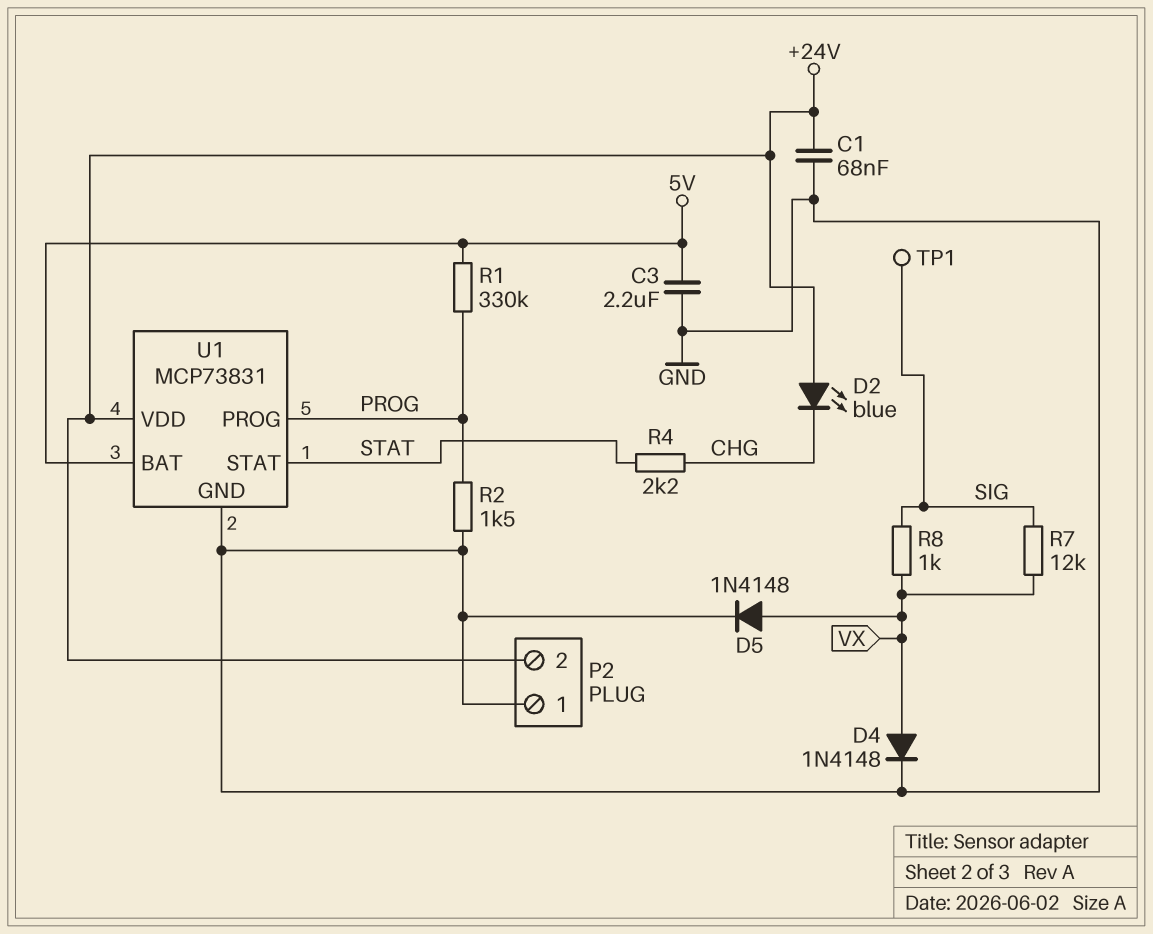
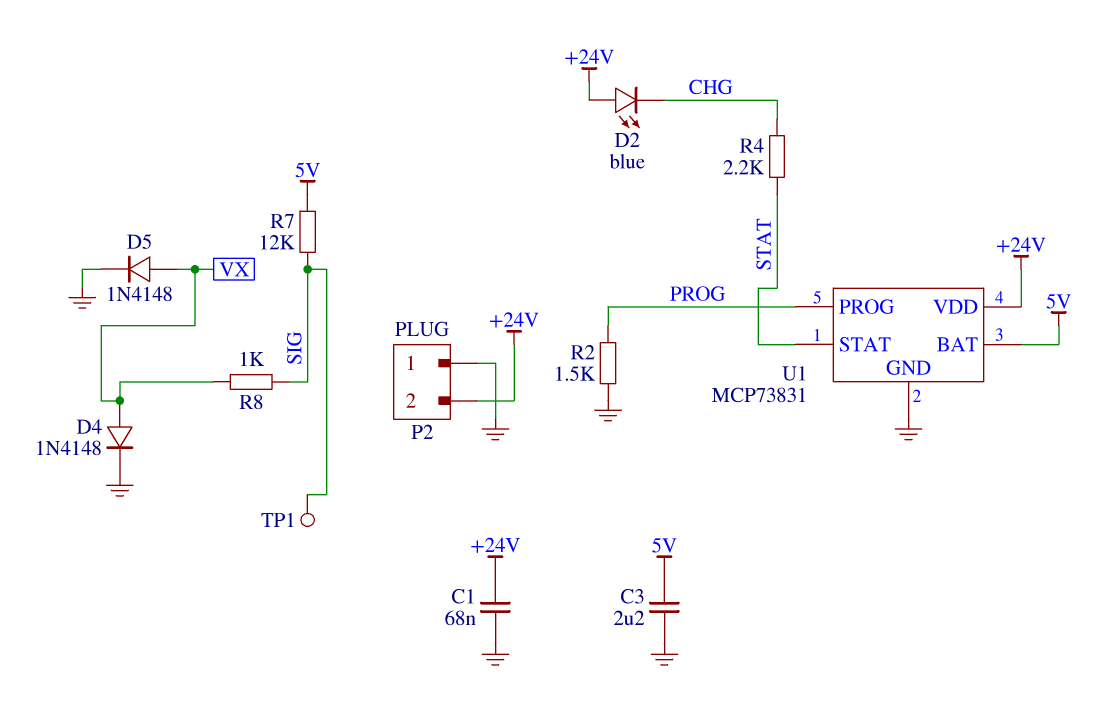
R1: 330k (5V, PROG) -> none
R7: 12k (SIG, VX) -> 12k (5V, SIG)

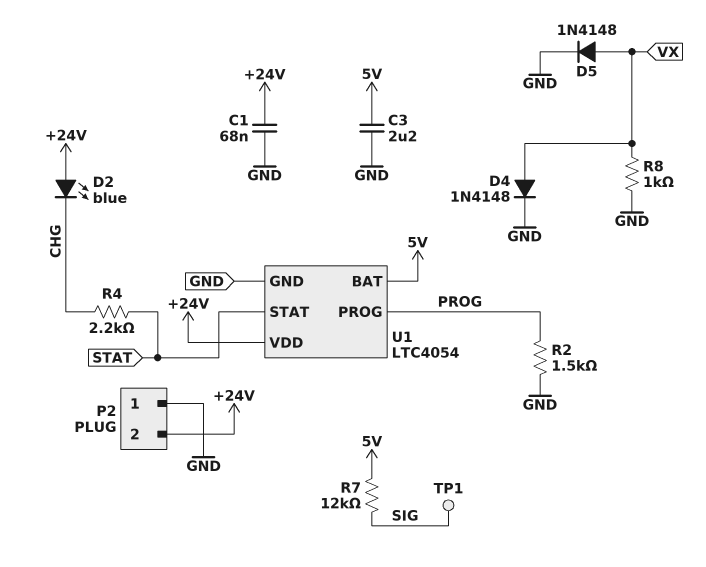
R8: 1k (SIG, VX) -> 1k (GND, VX)
U1: MCP73831 -> LTC4054

